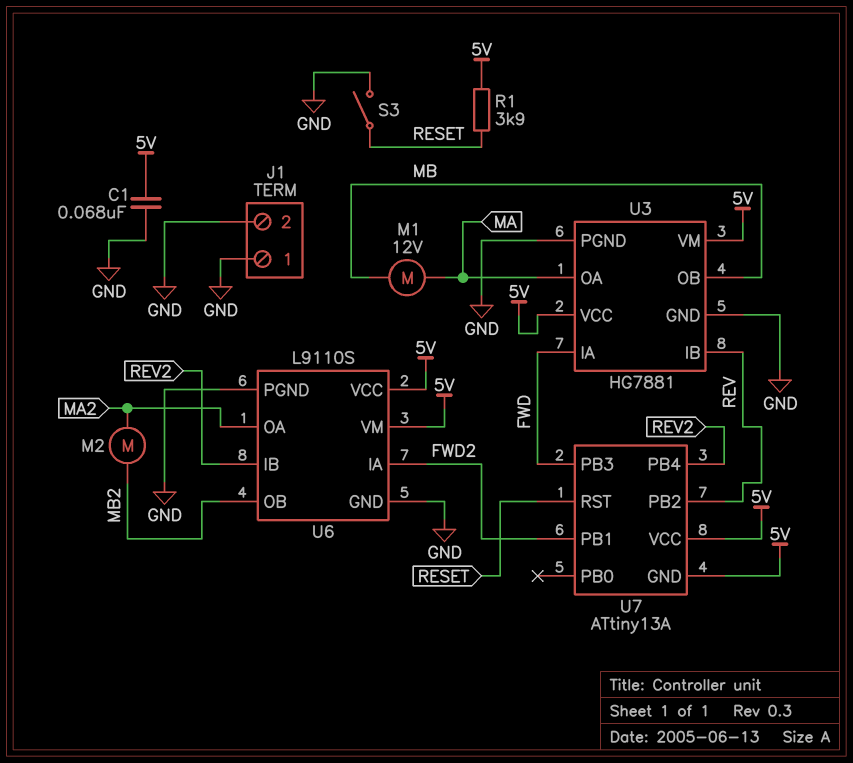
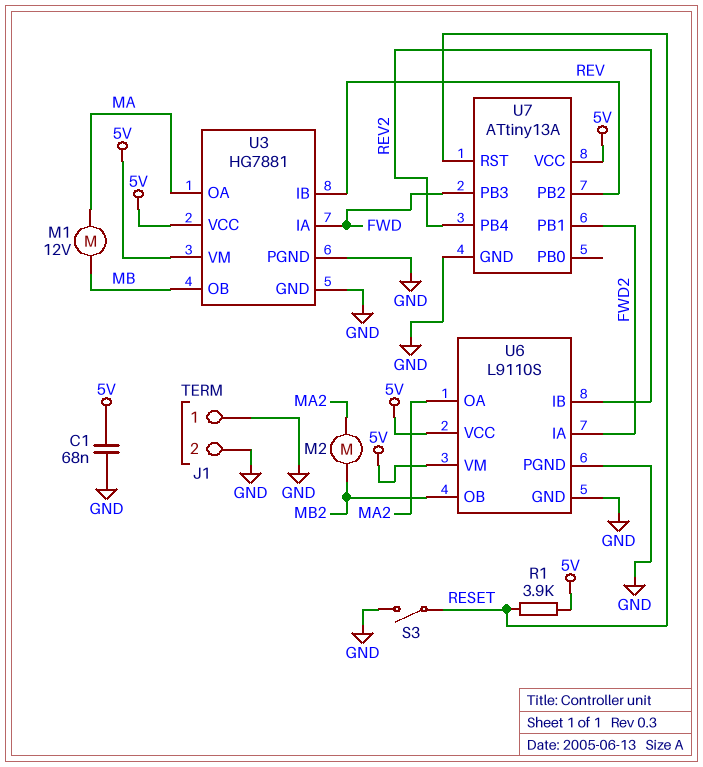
U7 pin GND: 5V -> GND

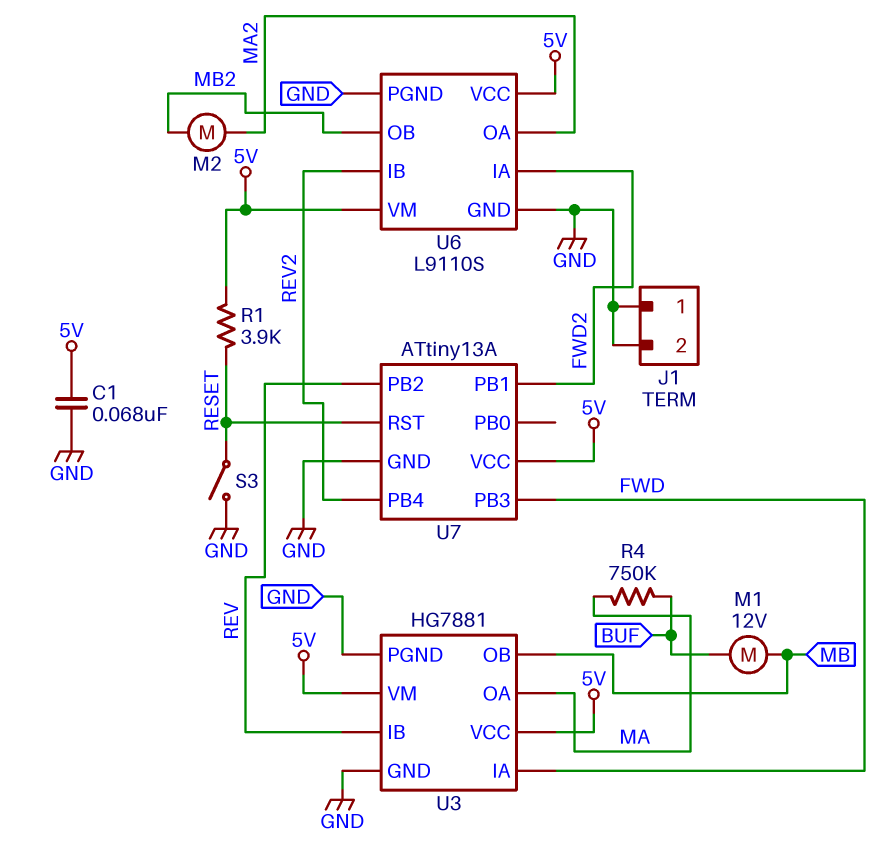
M1: motor 12V (MA, MB) -> motor 12V (BUF, MB)
R4: none -> 750k (BUF, MA)

